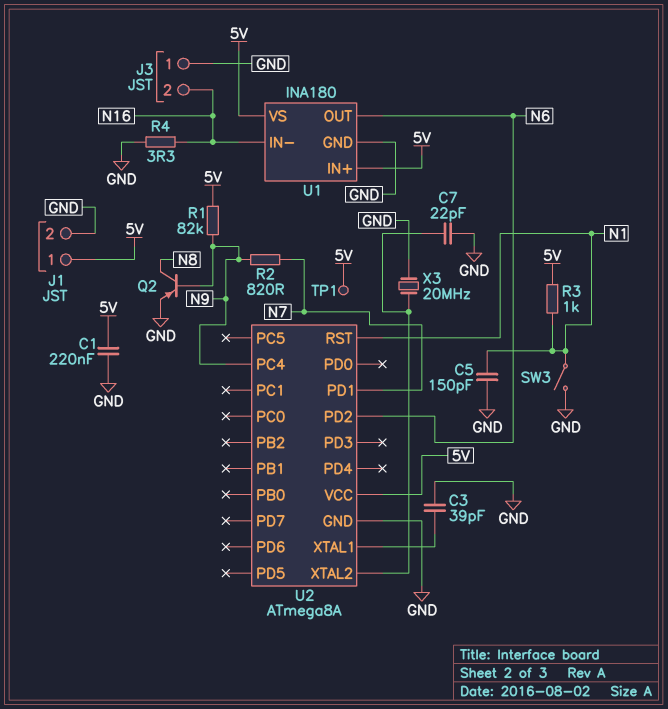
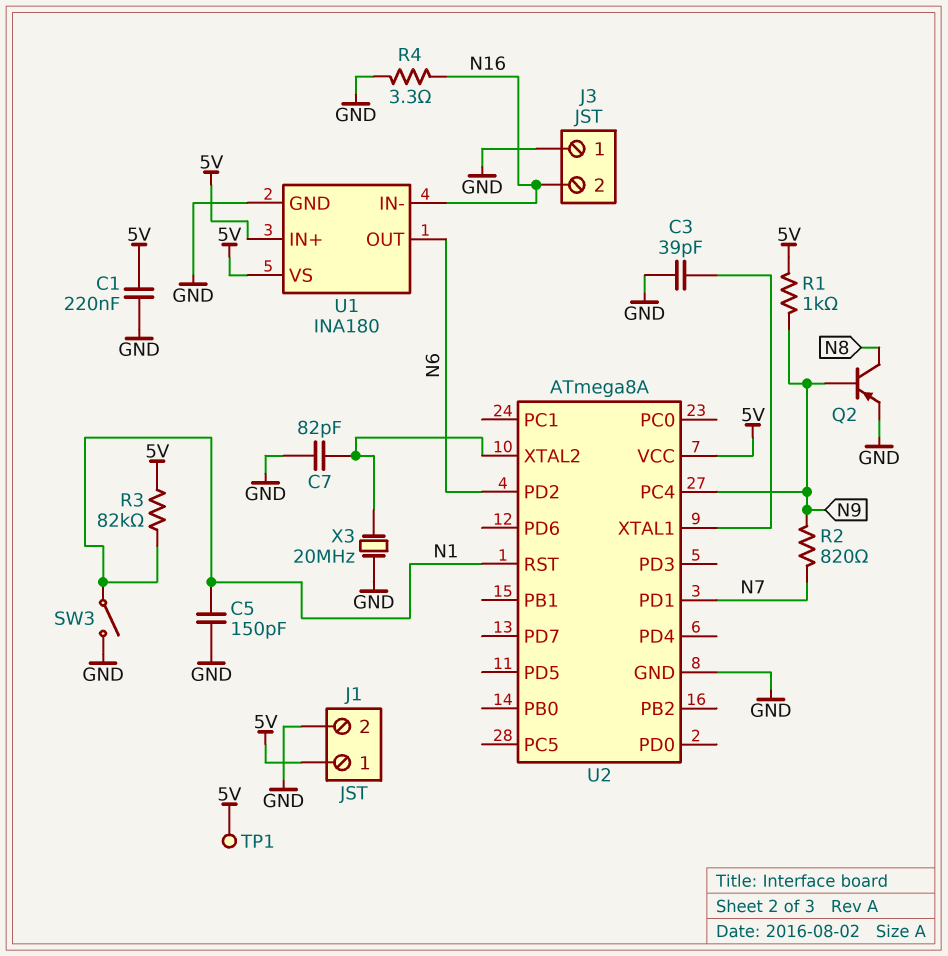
C7: 22pF (GND, U2/XTAL2) -> 82pF (GND, U2/XTAL2)
R1: 82k (5V, N9) -> 1k (5V, N9)
R3: 1k (5V, N1) -> 82k (5V, N1)

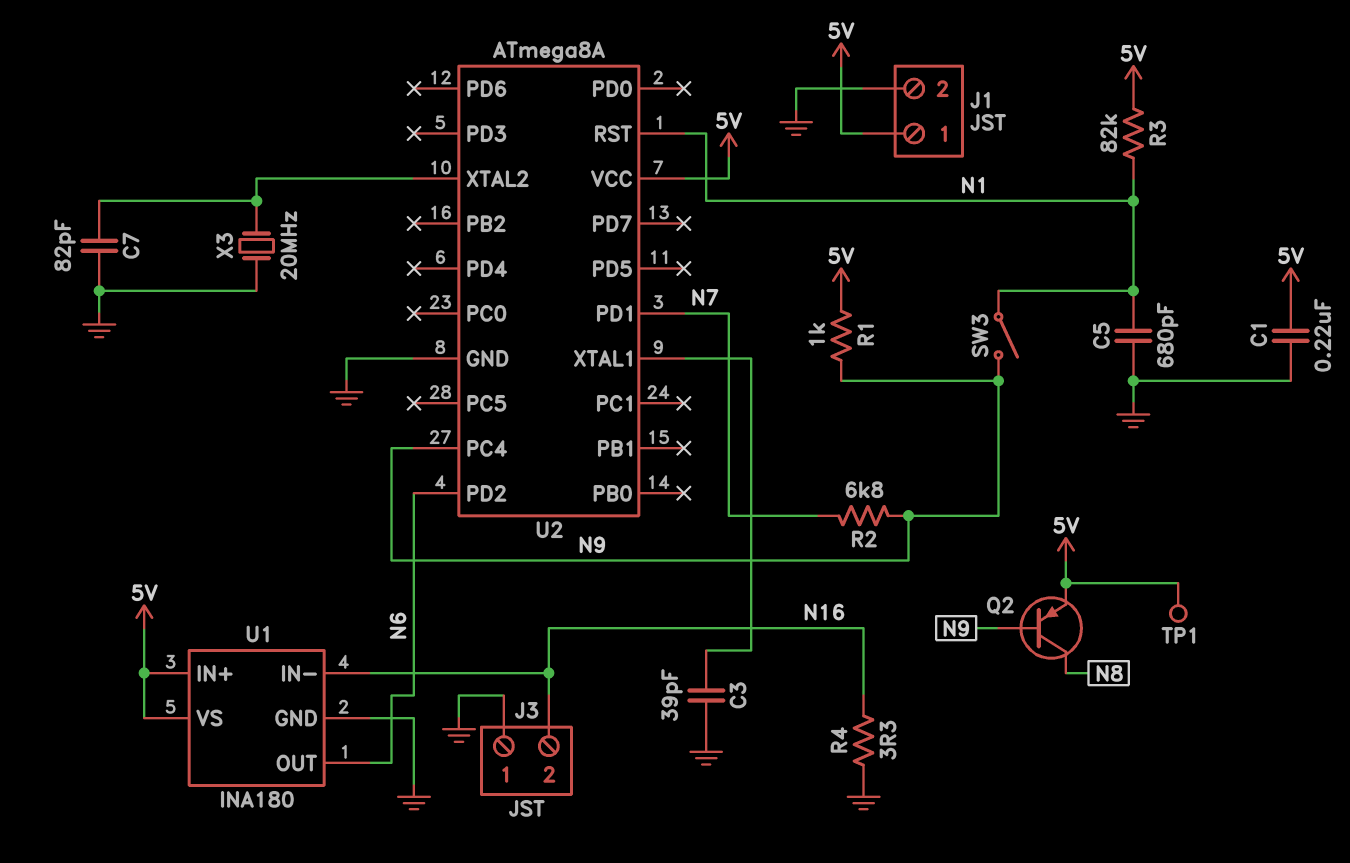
C5: 150pF (GND, N1) -> 680pF (GND, N1)
Q2: PNP (B N9, C N8, E GND) -> PNP (B N9, C N8, E 5V)
R2: 820 (N7, N9) -> 6.8k (N7, N9)
SW3: switch (GND, N1) -> switch (N1, N9)

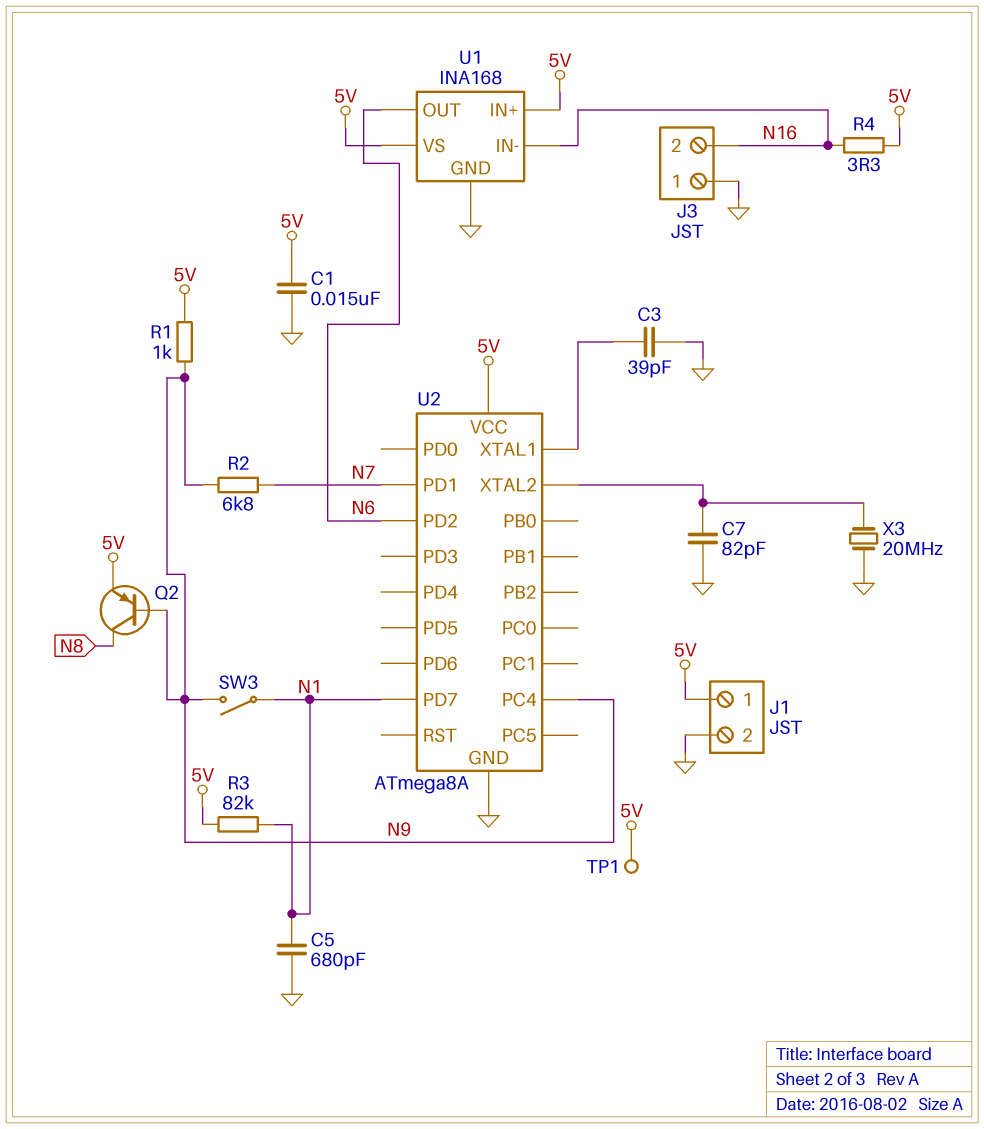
C1: 220nF (5V, GND) -> 15nF (5V, GND)
R4: 3.3 (GND, N16) -> 3.3 (5V, N16)
U1: INA180 -> INA168
U2 pin PD7: none -> N1
U2 pin RST: N1 -> none

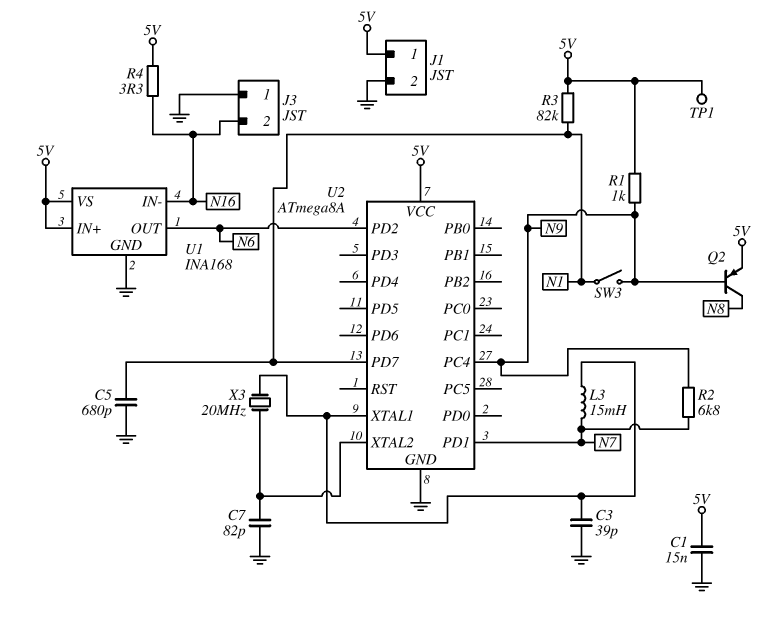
L3: none -> 15mH (N7, U2/XTAL1)
X3: 20MHz (GND, U2/XTAL2) -> 20MHz (U2/XTAL1, U2/XTAL2)

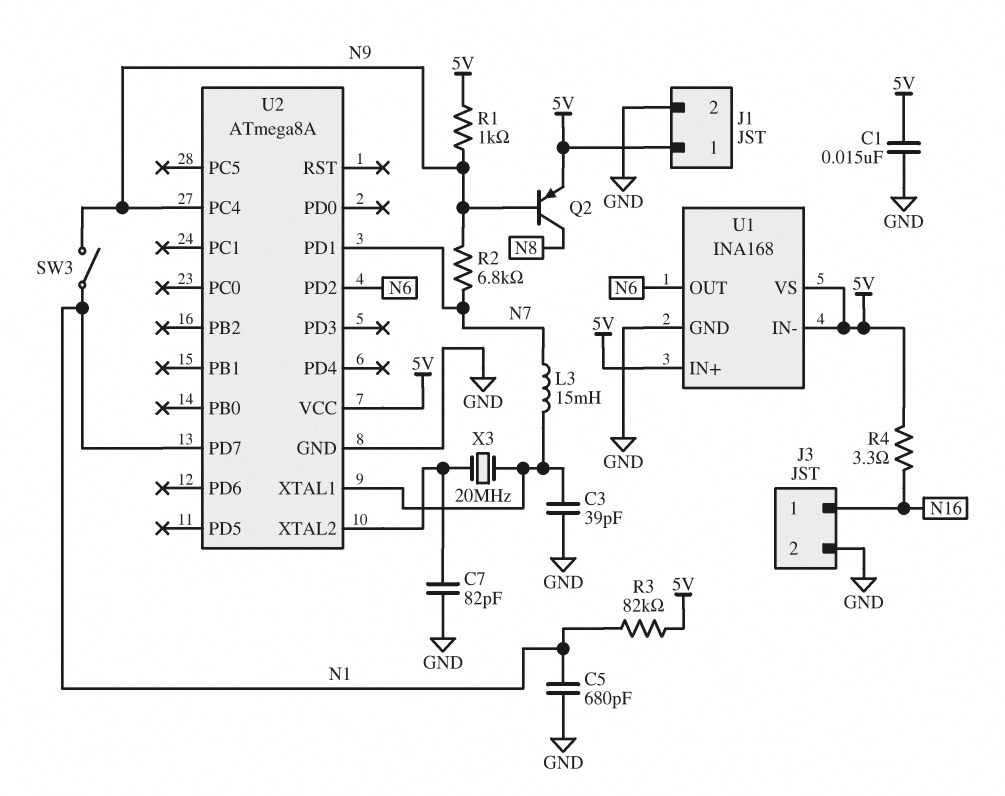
J3 pin 1: GND -> N16
J3 pin 2: N16 -> GND
TP1: test point (5V) -> none
U1 pin IN-: N16 -> 5V

